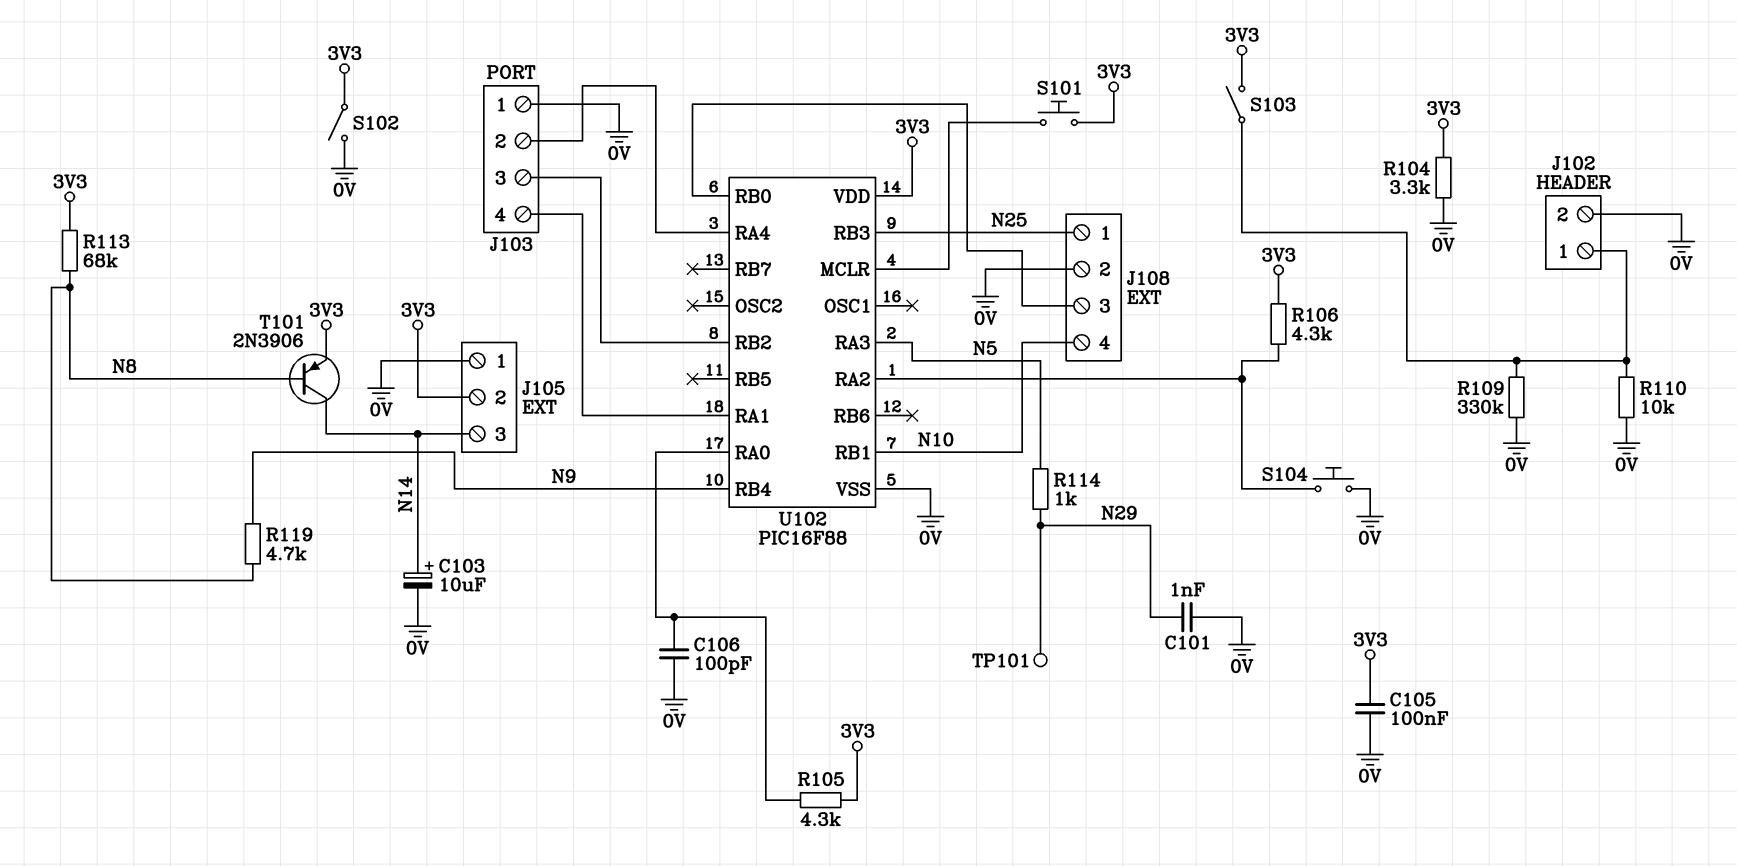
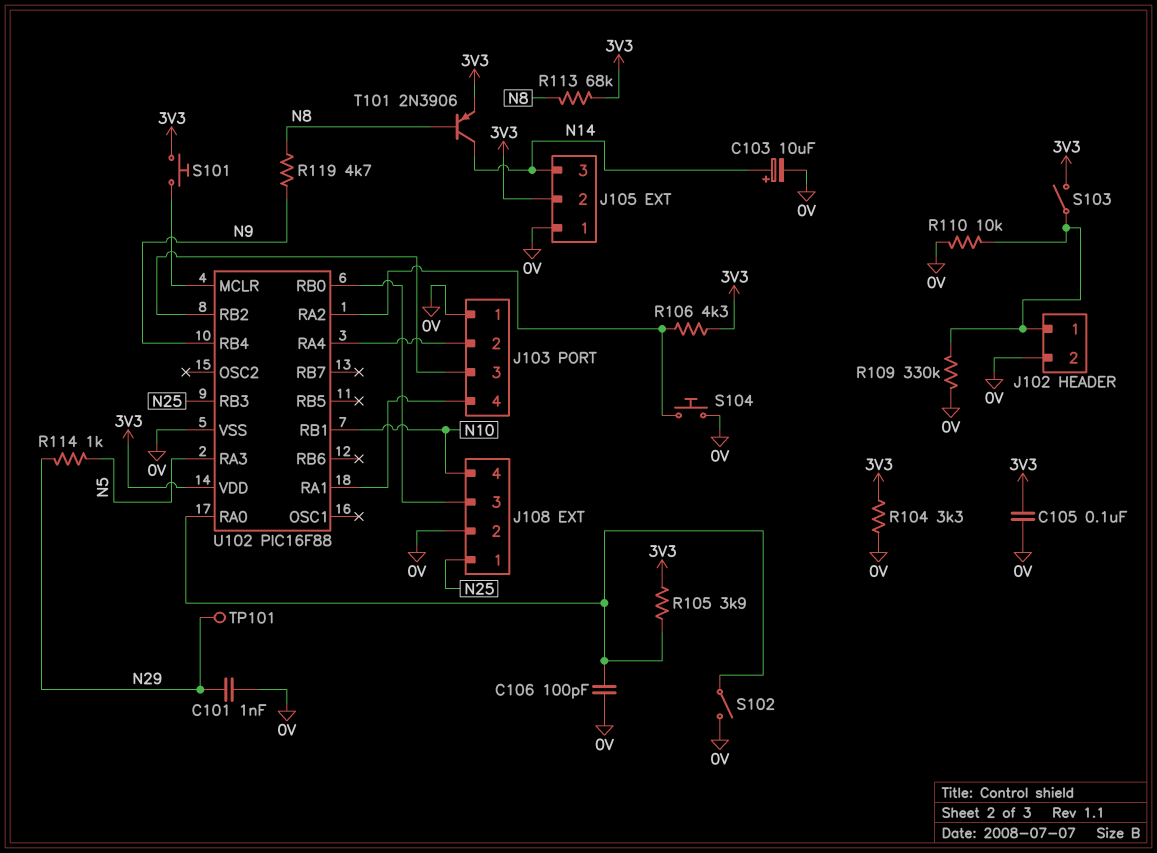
R105: 4.3k (3V3, U102/RA0) -> 3.9k (3V3, U102/RA0)
S102: switch (0V, 3V3) -> switch (0V, U102/RA0)

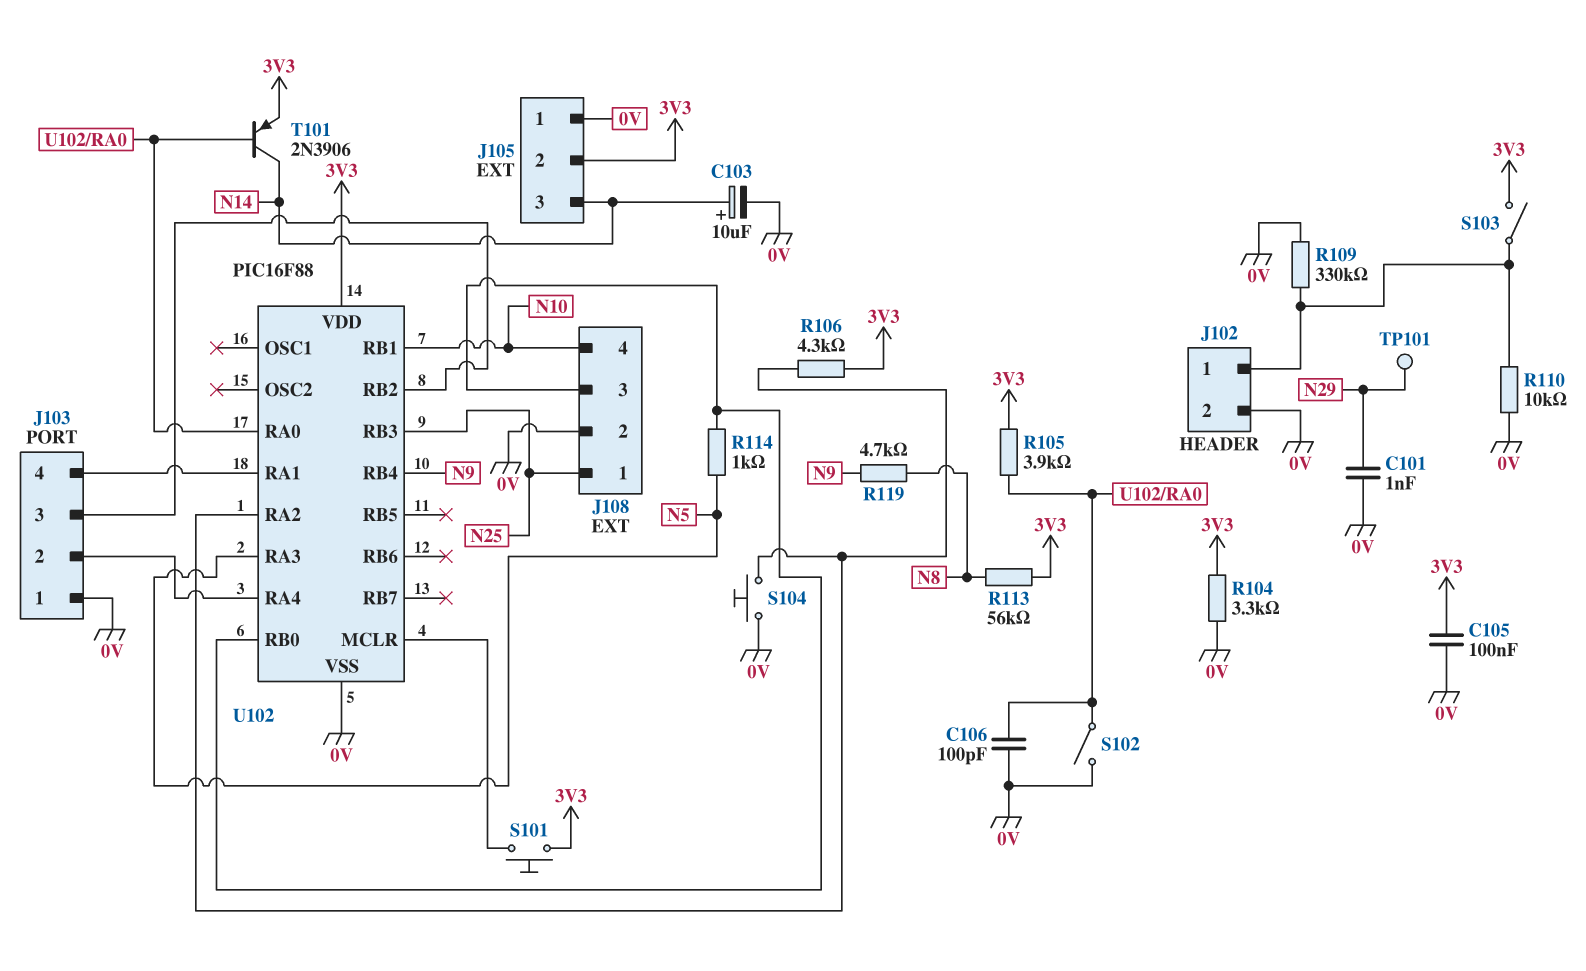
R113: 68k (3V3, N8) -> 56k (3V3, N8)
R114: 1k (N5, N29) -> 1k (J108/3, N5)
T101: PNP 2N3906 (B N8, C N14, E 3V3) -> PNP 2N3906 (B U102/RA0, C N14, E 3V3)

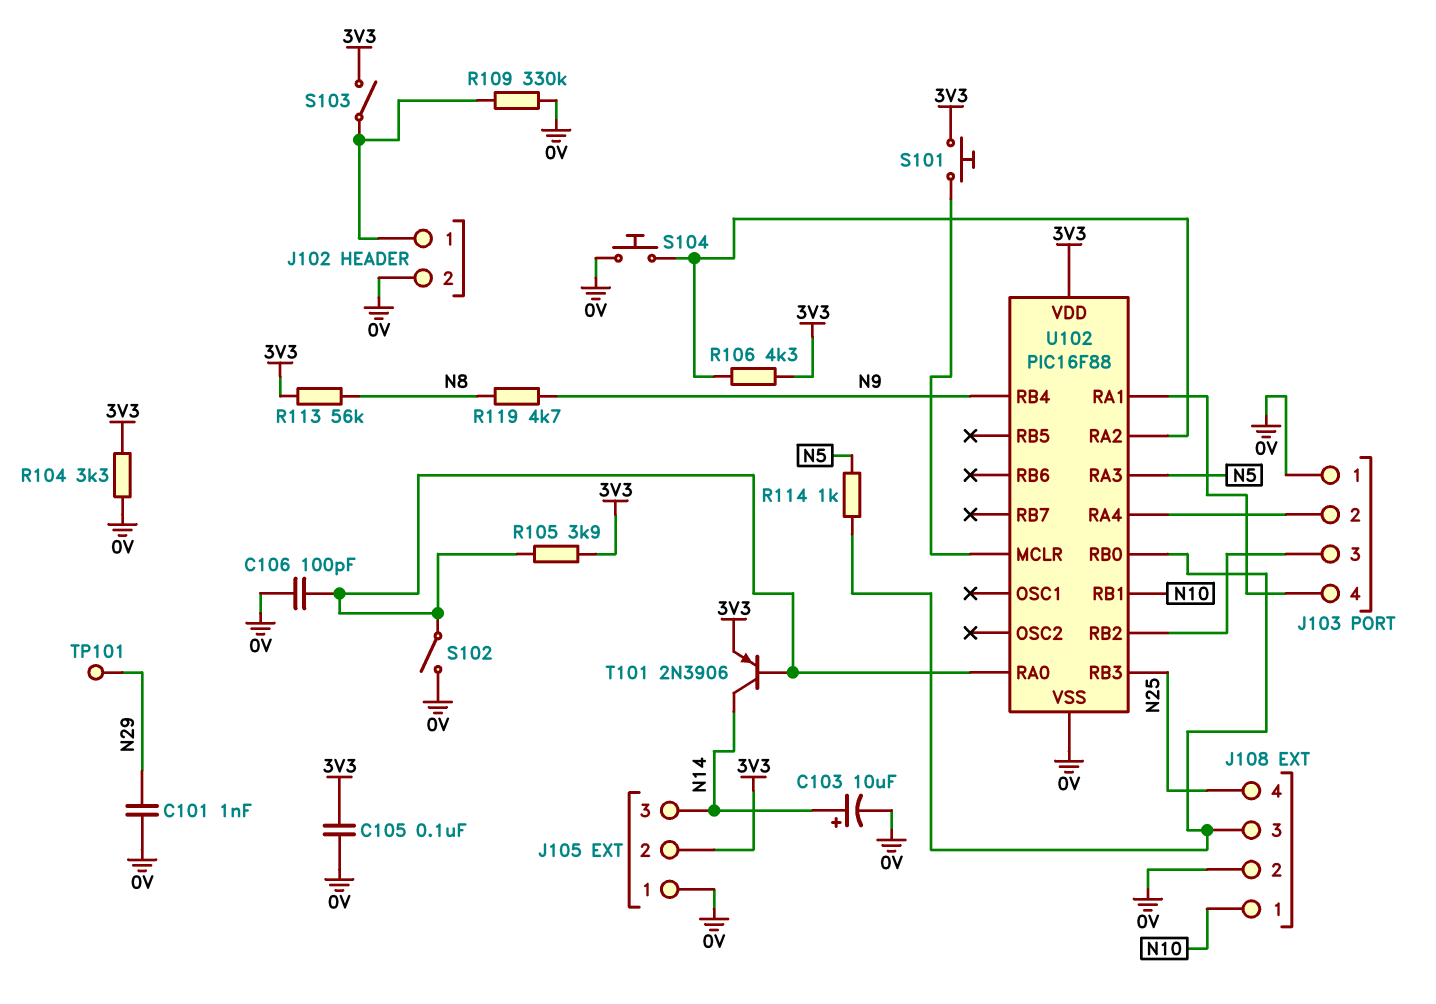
J108 pin 1: N25 -> N10
J108 pin 4: N10 -> N25
R110: 10k (0V, J102/1) -> none

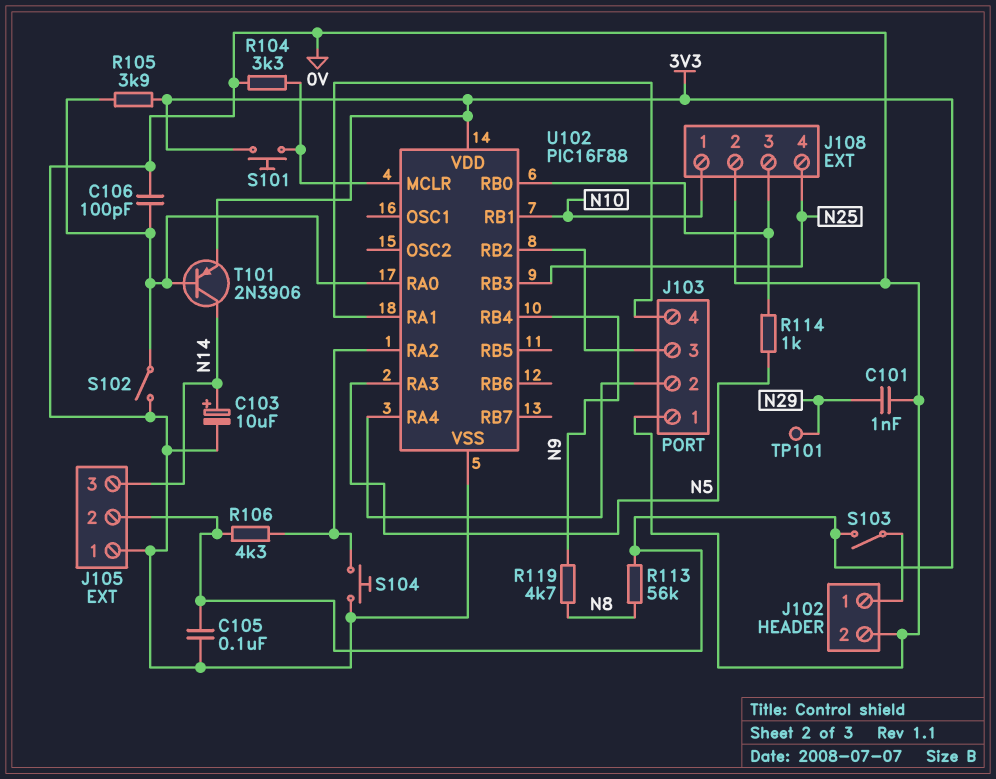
R104: 3.3k (0V, 3V3) -> 3.3k (0V, U102/MCLR)
R109: 330k (0V, J102/1) -> none

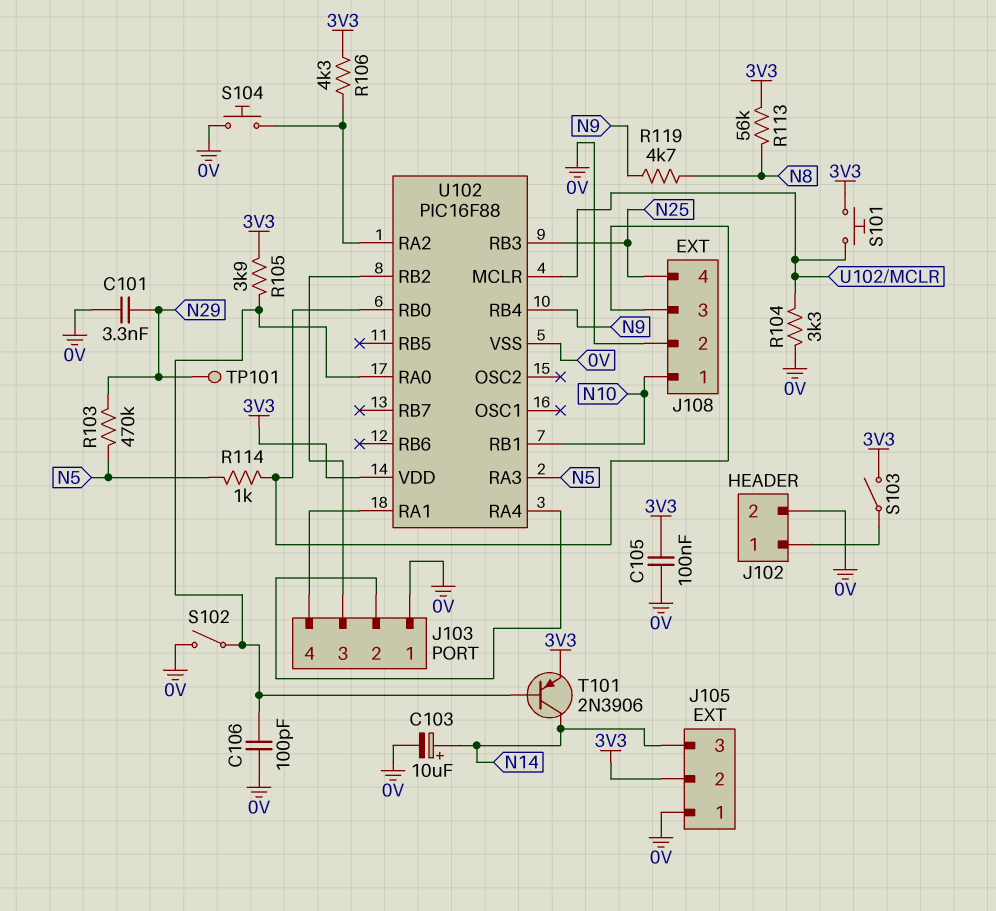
C101: 1nF (0V, N29) -> 3.3nF (0V, N29)
R103: none -> 470k (N5, N29)

